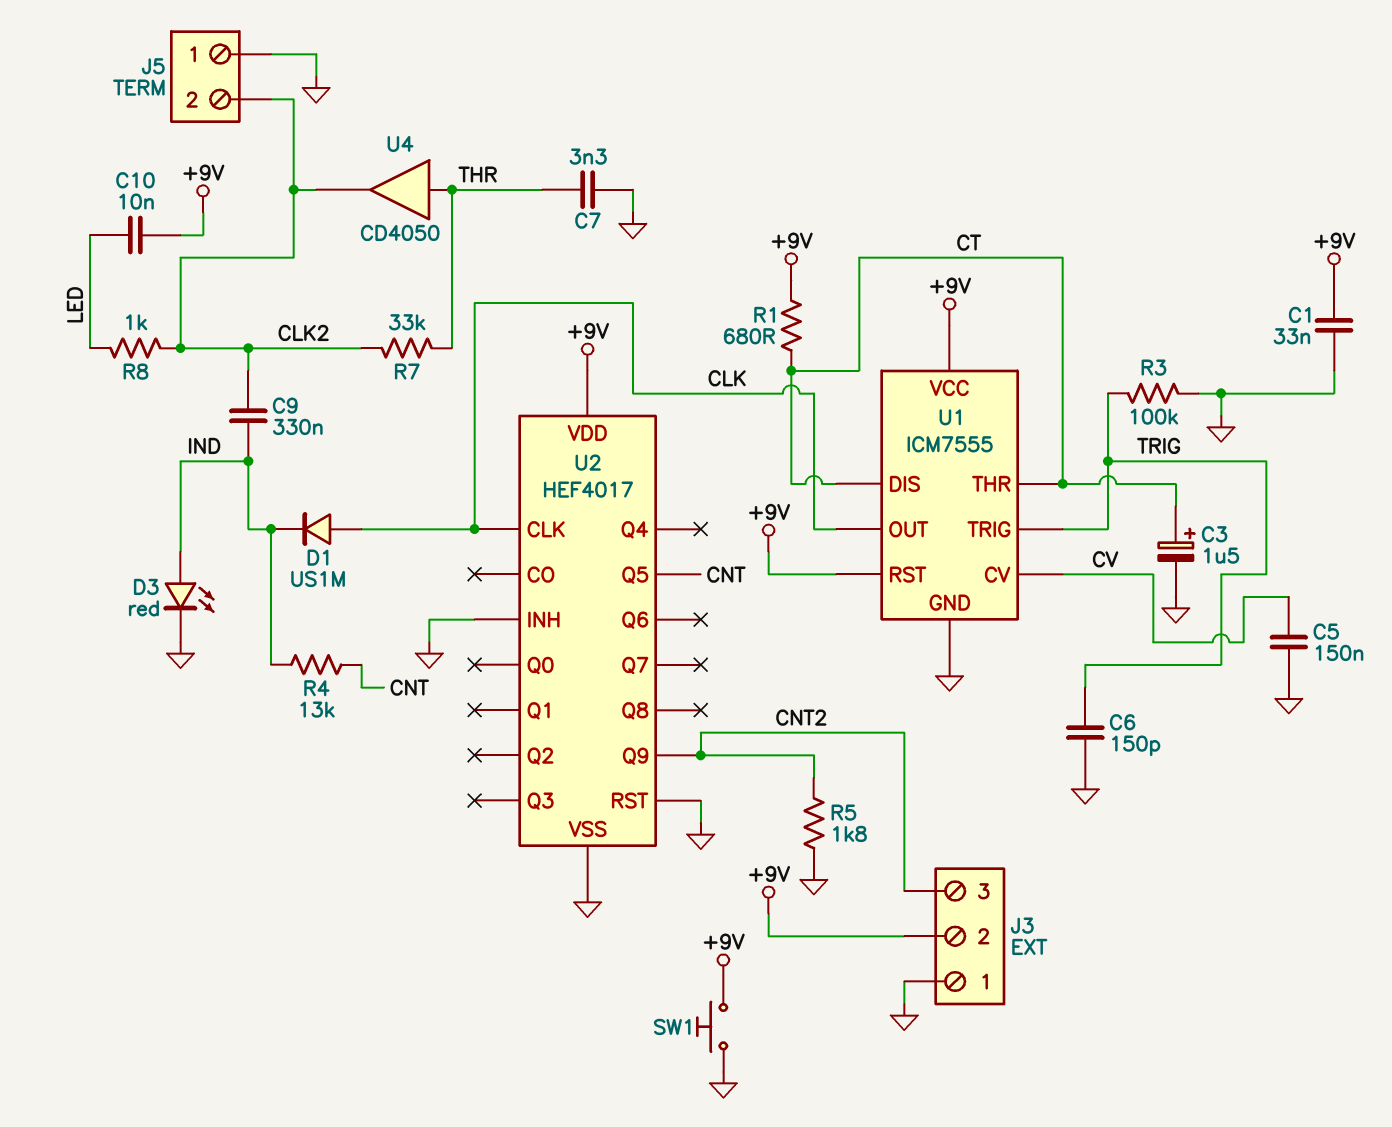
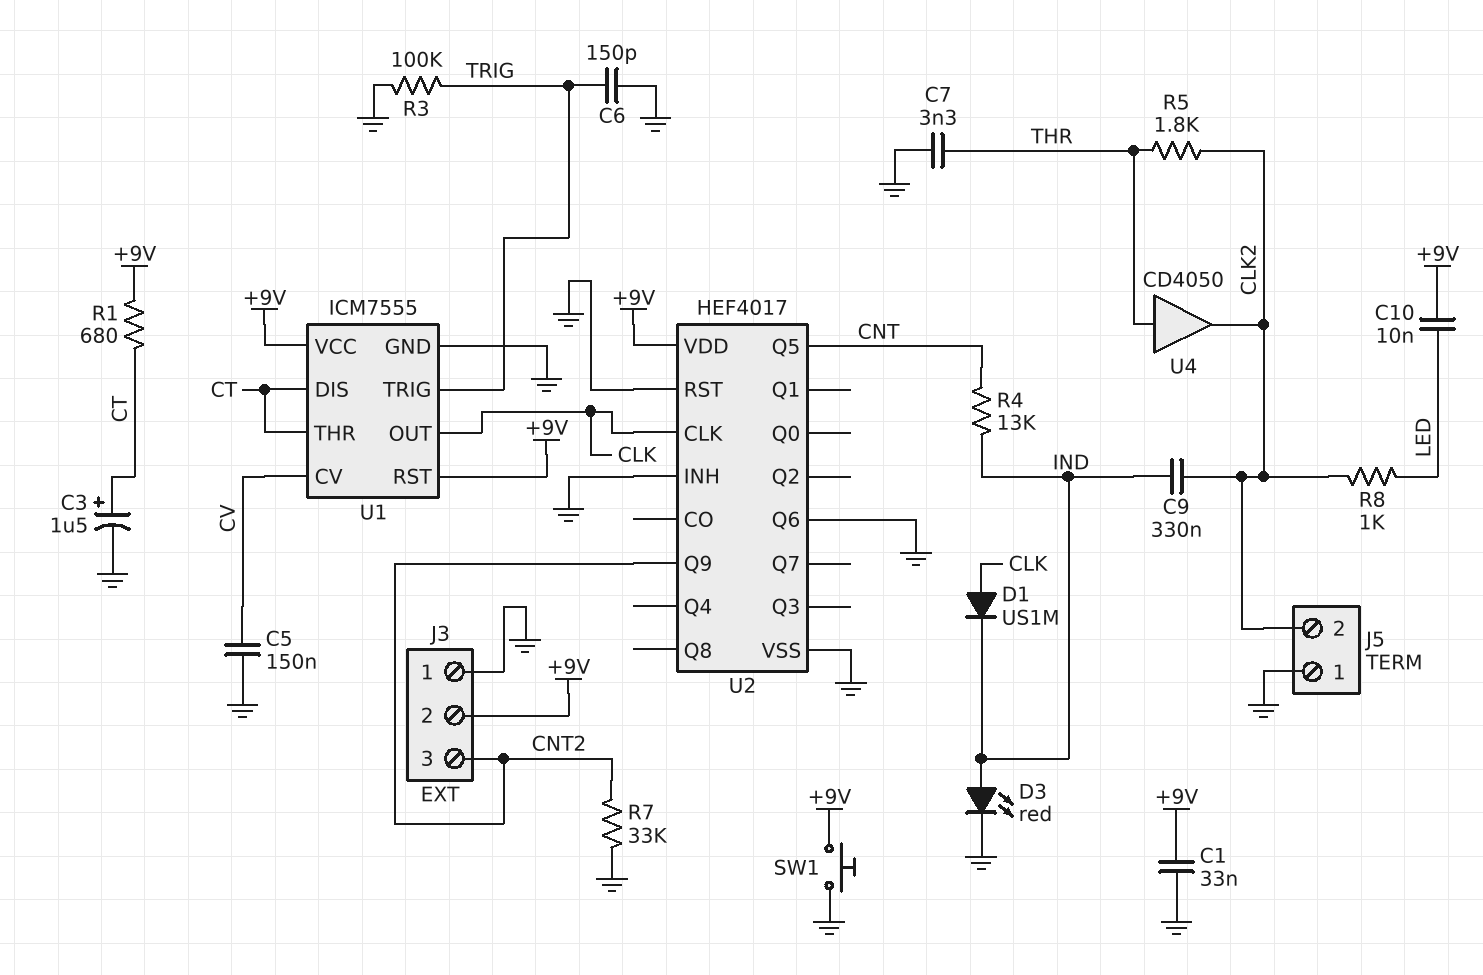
R5: 1.8k (CNT2, GND) -> 1.8k (CLK2, THR)
R7: 33k (CLK2, THR) -> 33k (CNT2, GND)
U2 pin Q6: none -> GND

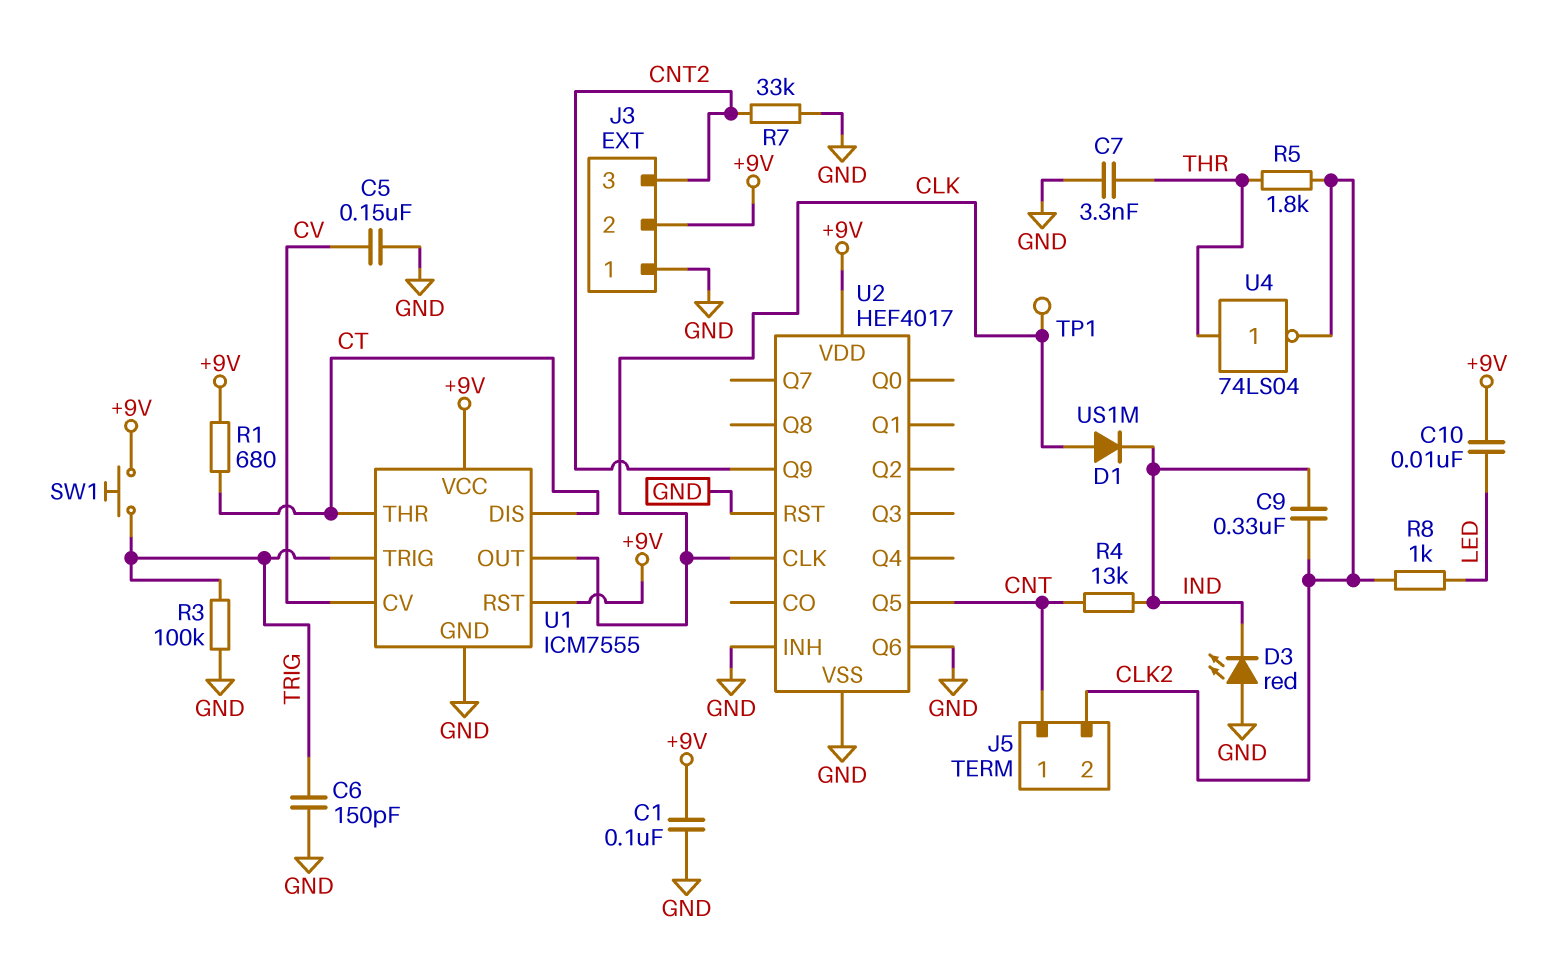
C1: 33nF (+9V, GND) -> 100nF (+9V, GND)
C3: 1.5uF (plus CT, minus GND) -> none
D3: LED red (A IND, K GND) -> LED red (A GND, K IND)
J5 pin 1: GND -> CNT
SW1: button (+9V, GND) -> button (+9V, TRIG)
TP1: none -> test point (CLK)
U4: buffer CD4050 (in THR, out CLK2) -> NOT 74LS04 (in THR, out CLK2)

